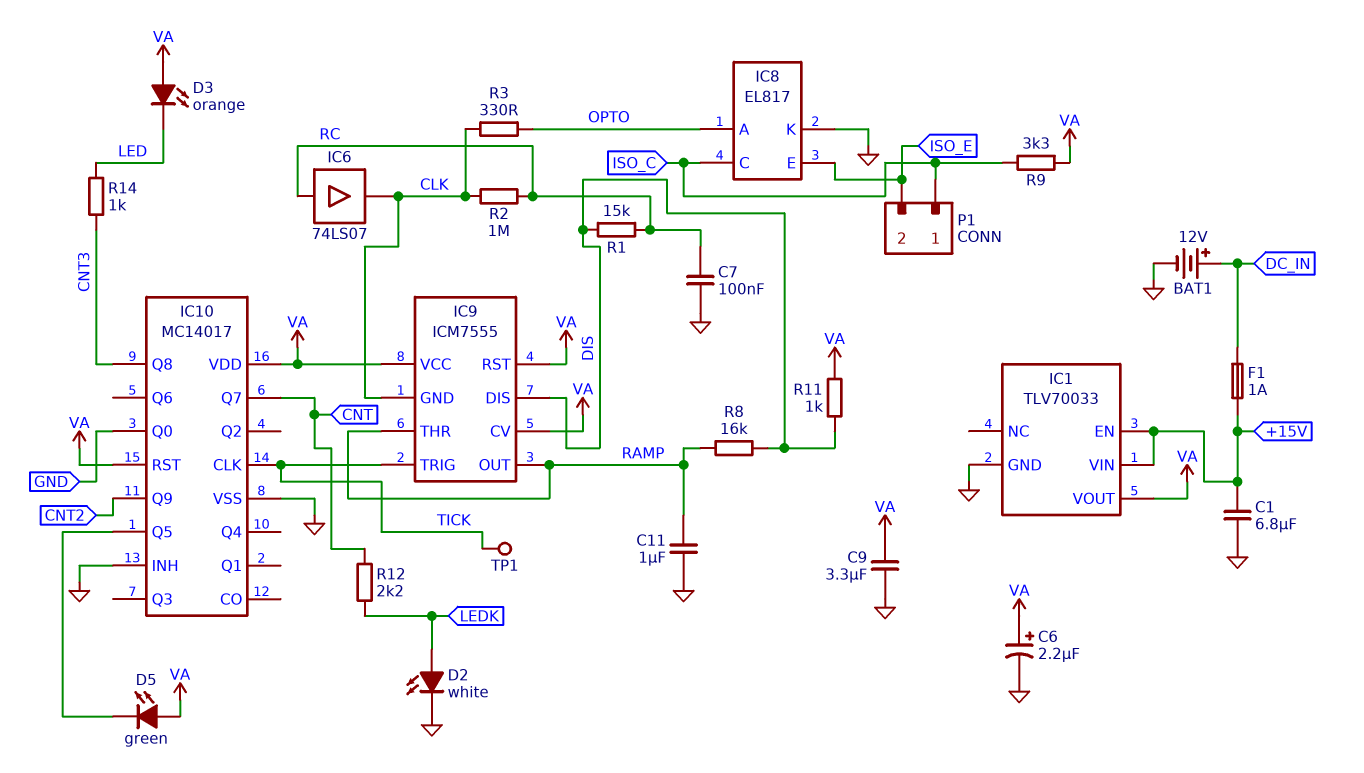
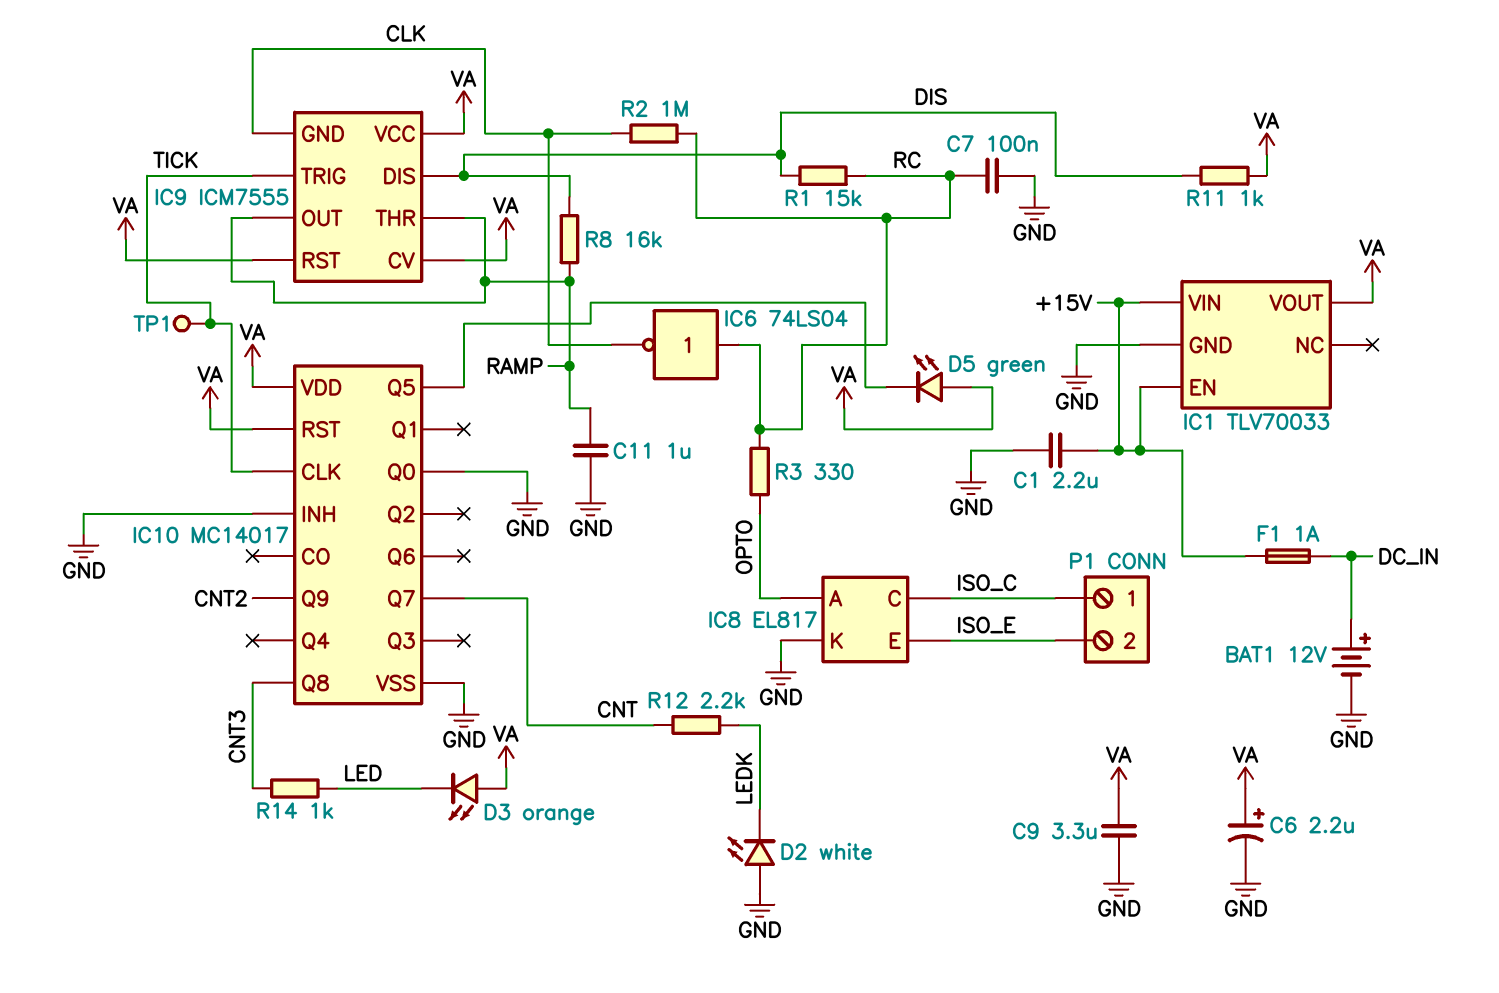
C1: 6.8uF (+15V, GND) -> 2.2uF (+15V, GND)
D2: LED white (A LEDK, K GND) -> LED white (A GND, K LEDK)
IC6: buffer 74LS07 (in RC, out CLK) -> NOT 74LS04 (in RC, out CLK)
R3: 330 (CLK, OPTO) -> 330 (OPTO, RC)
R9: 3.3k (ISO_C, VA) -> none

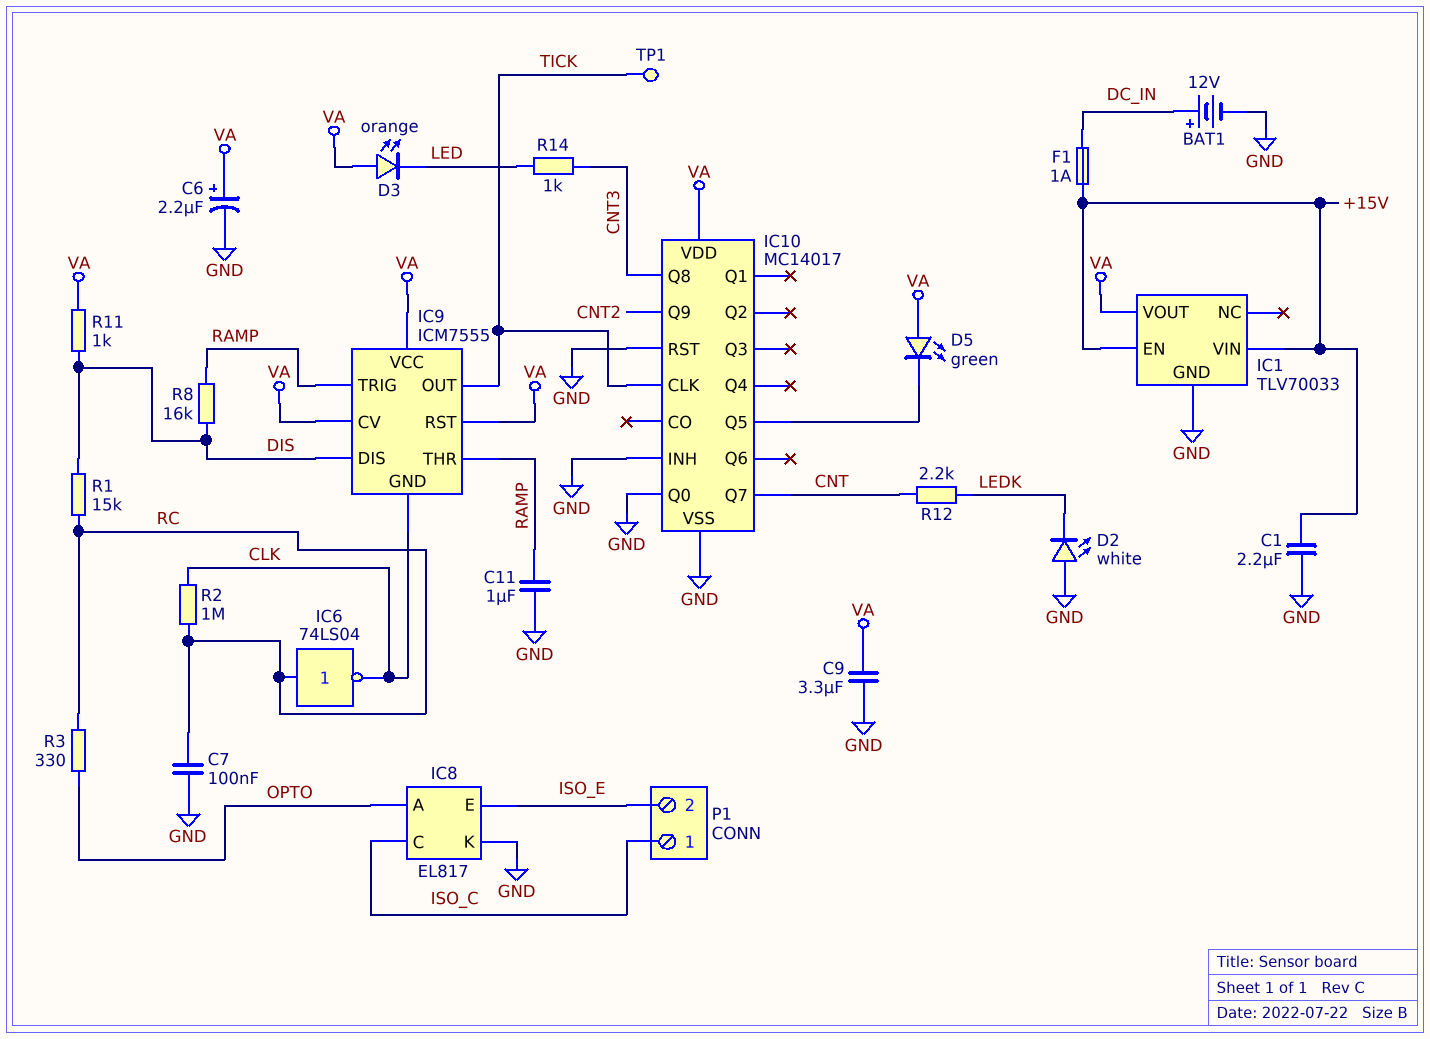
IC9 pin OUT: RAMP -> TICK
IC9 pin TRIG: TICK -> RAMP
IC10 pin RST: VA -> GND

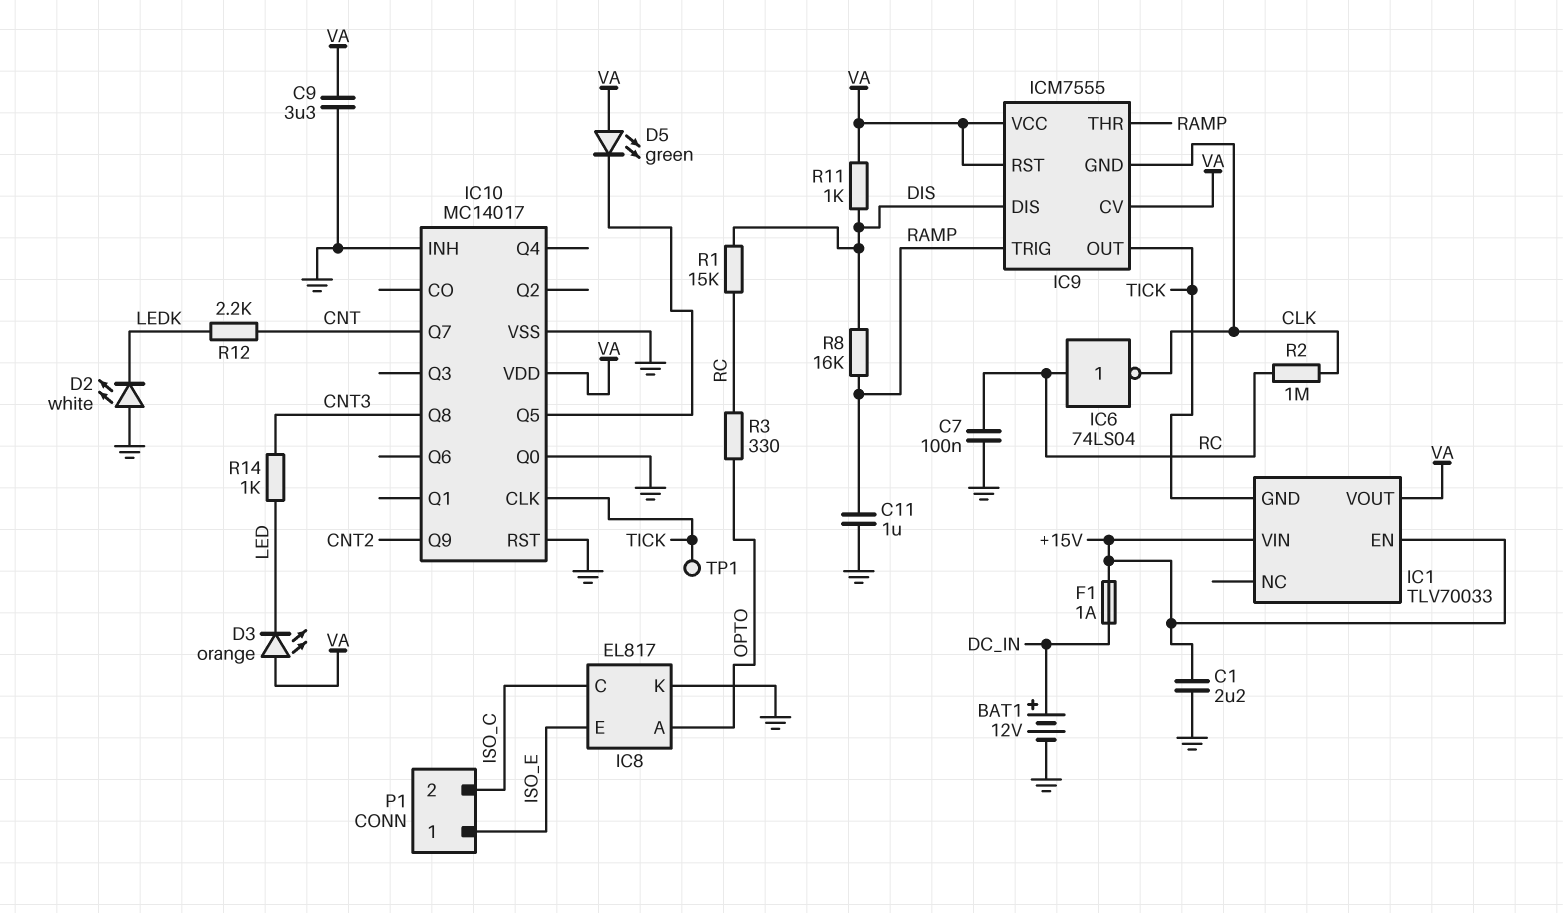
C6: 2.2uF (plus VA, minus GND) -> none
IC1 pin GND: GND -> TICK
P1 pin 1: ISO_C -> ISO_E
P1 pin 2: ISO_E -> ISO_C

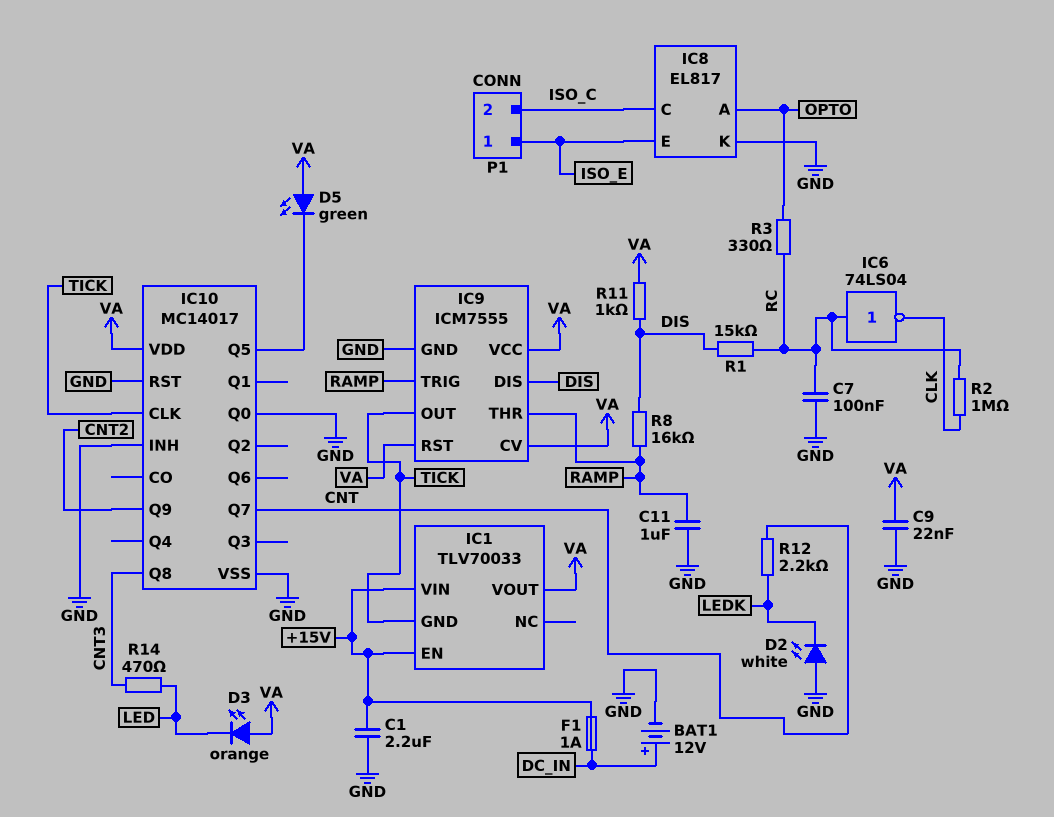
C9: 3.3uF (GND, VA) -> 22nF (GND, VA)
IC9 pin GND: CLK -> GND
R14: 1k (CNT3, LED) -> 470 (CNT3, LED)
TP1: test point (TICK) -> none

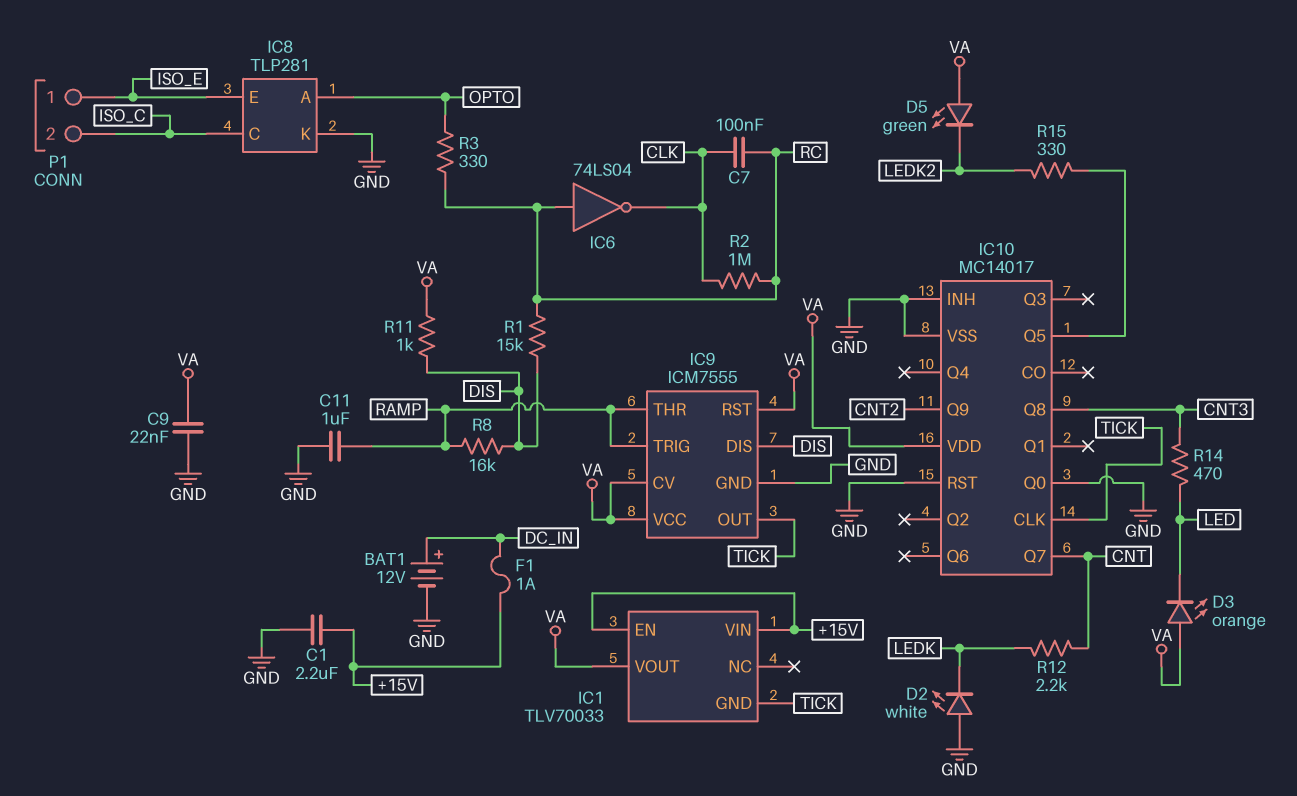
C7: 100nF (GND, RC) -> 100nF (CLK, RC)
D5: LED green (A VA, K IC10/Q5) -> LED green (A VA, K LEDK2)
IC8: EL817 -> TLP281
R15: none -> 330 (IC10/Q5, LEDK2)

